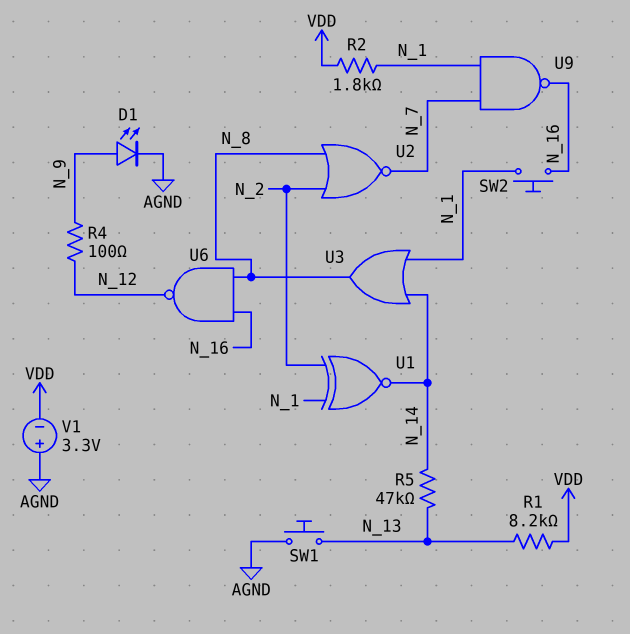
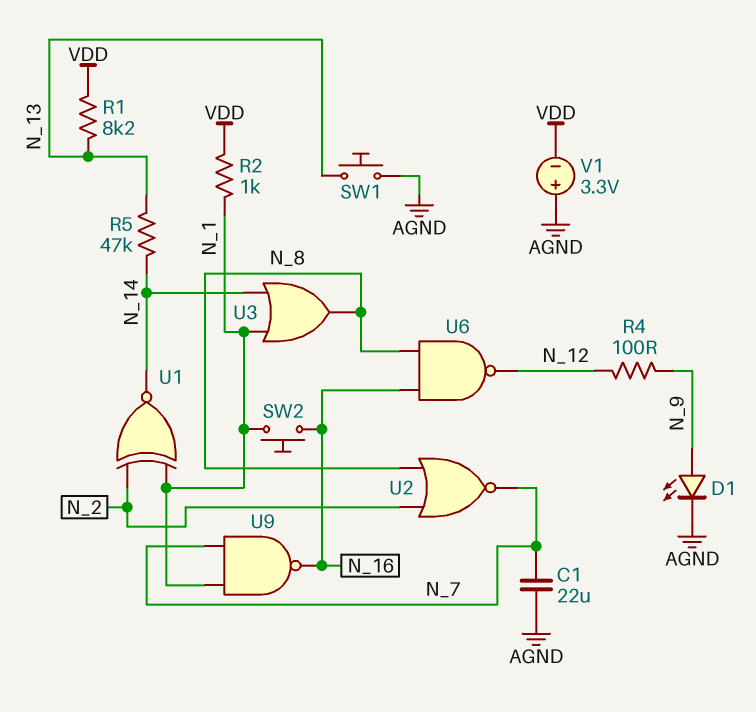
C1: none -> 22uF (AGND, N_7)
R2: 1.8k (N_1, VDD) -> 1k (N_1, VDD)

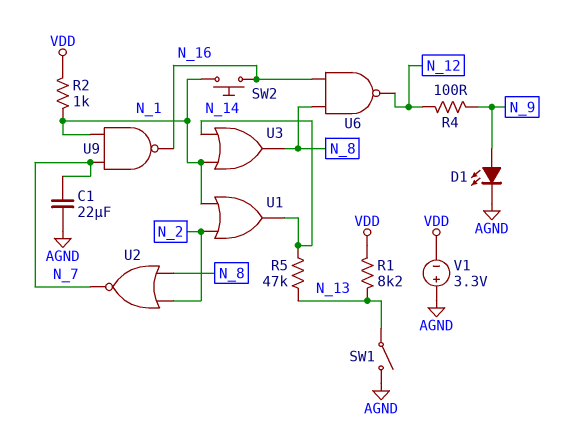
SW1: button (AGND, N_13) -> switch (AGND, N_13)
U1: XNOR (in N_1, in N_2, out N_14) -> OR (in N_1, in N_2, out N_14)

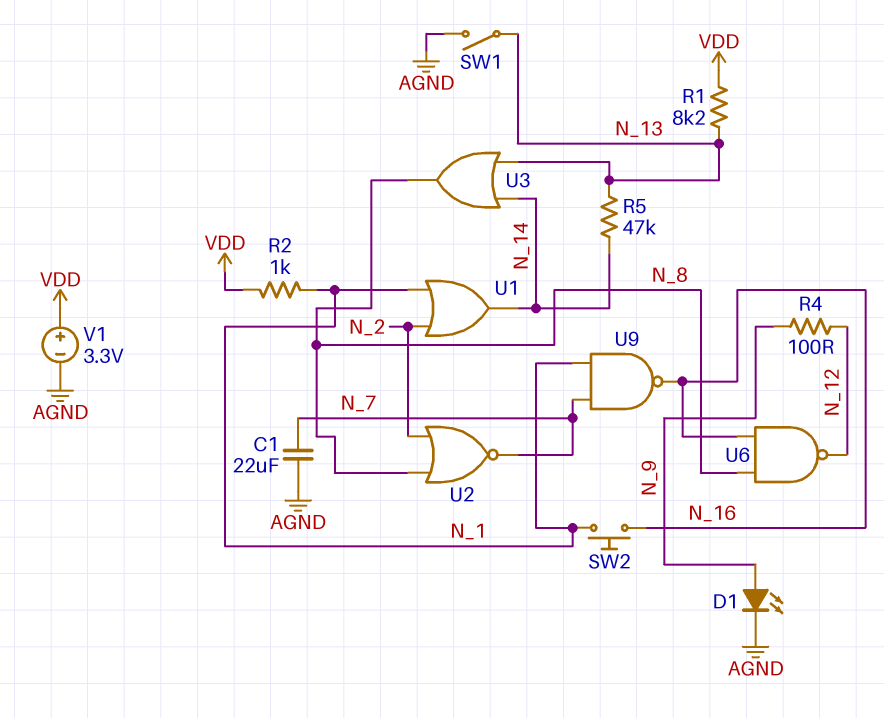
U3: OR (in N_1, in N_14, out N_8) -> OR (in N_13, in N_14, out N_8)
V1: 3.3V (plus AGND, minus VDD) -> 3.3V (plus VDD, minus AGND)

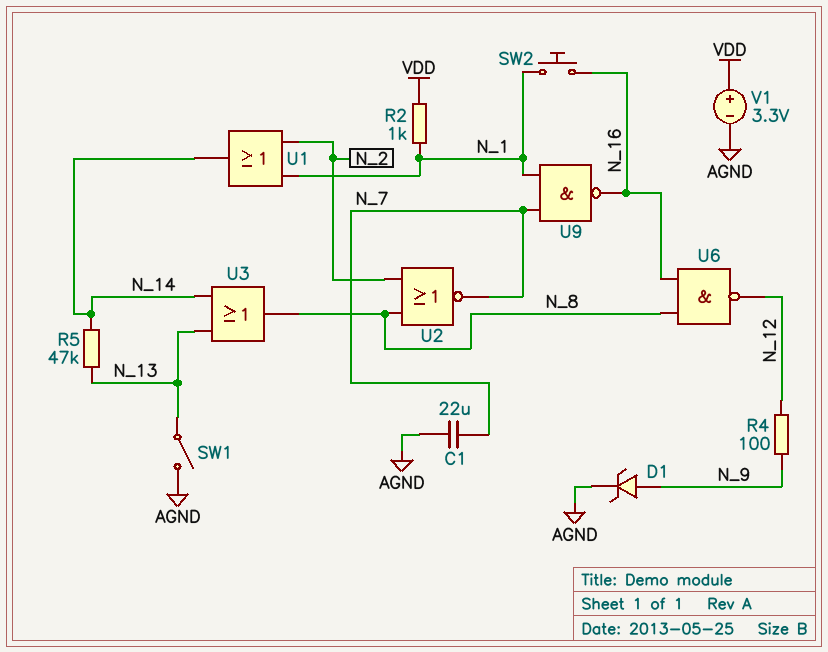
D1: LED (A N_9, K AGND) -> zener (A N_9, K AGND)
R1: 8.2k (N_13, VDD) -> none

